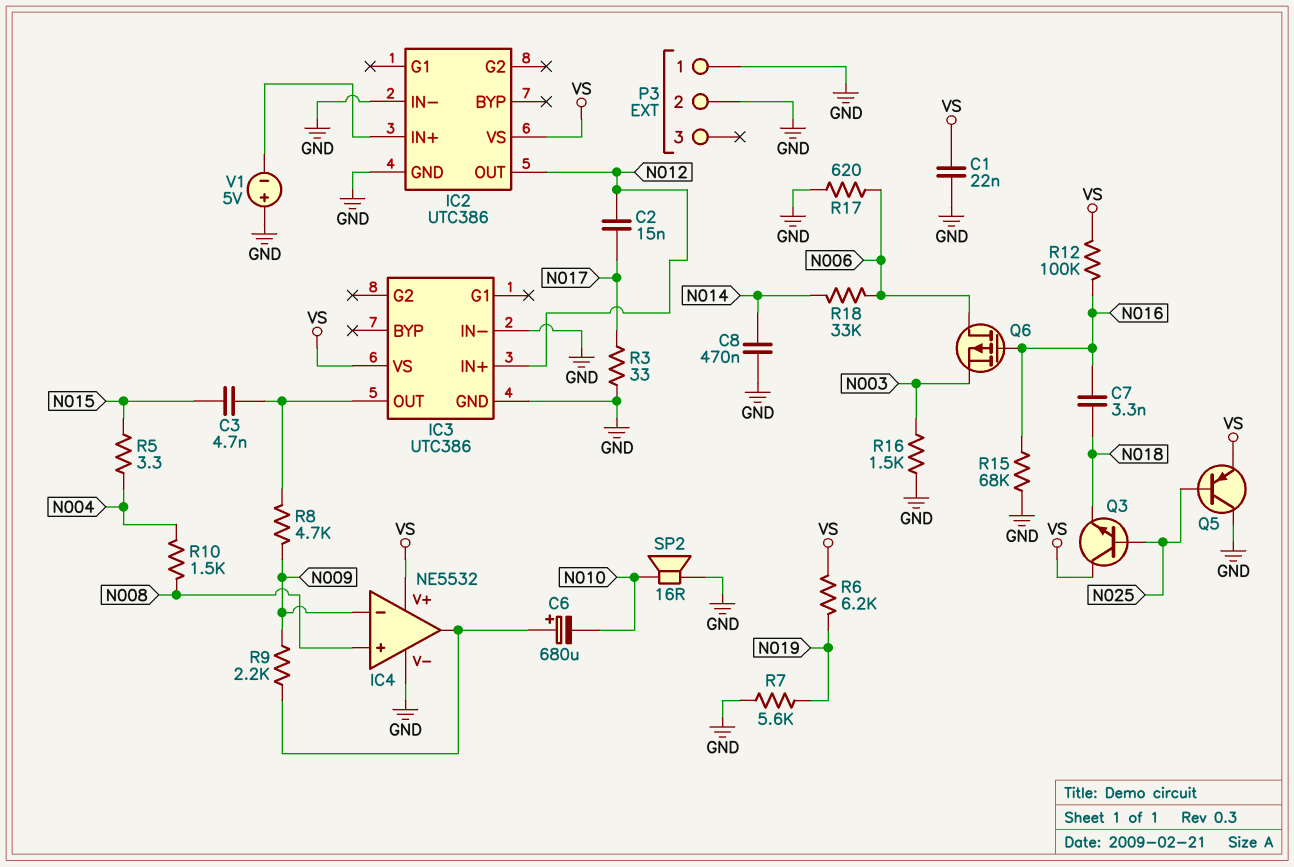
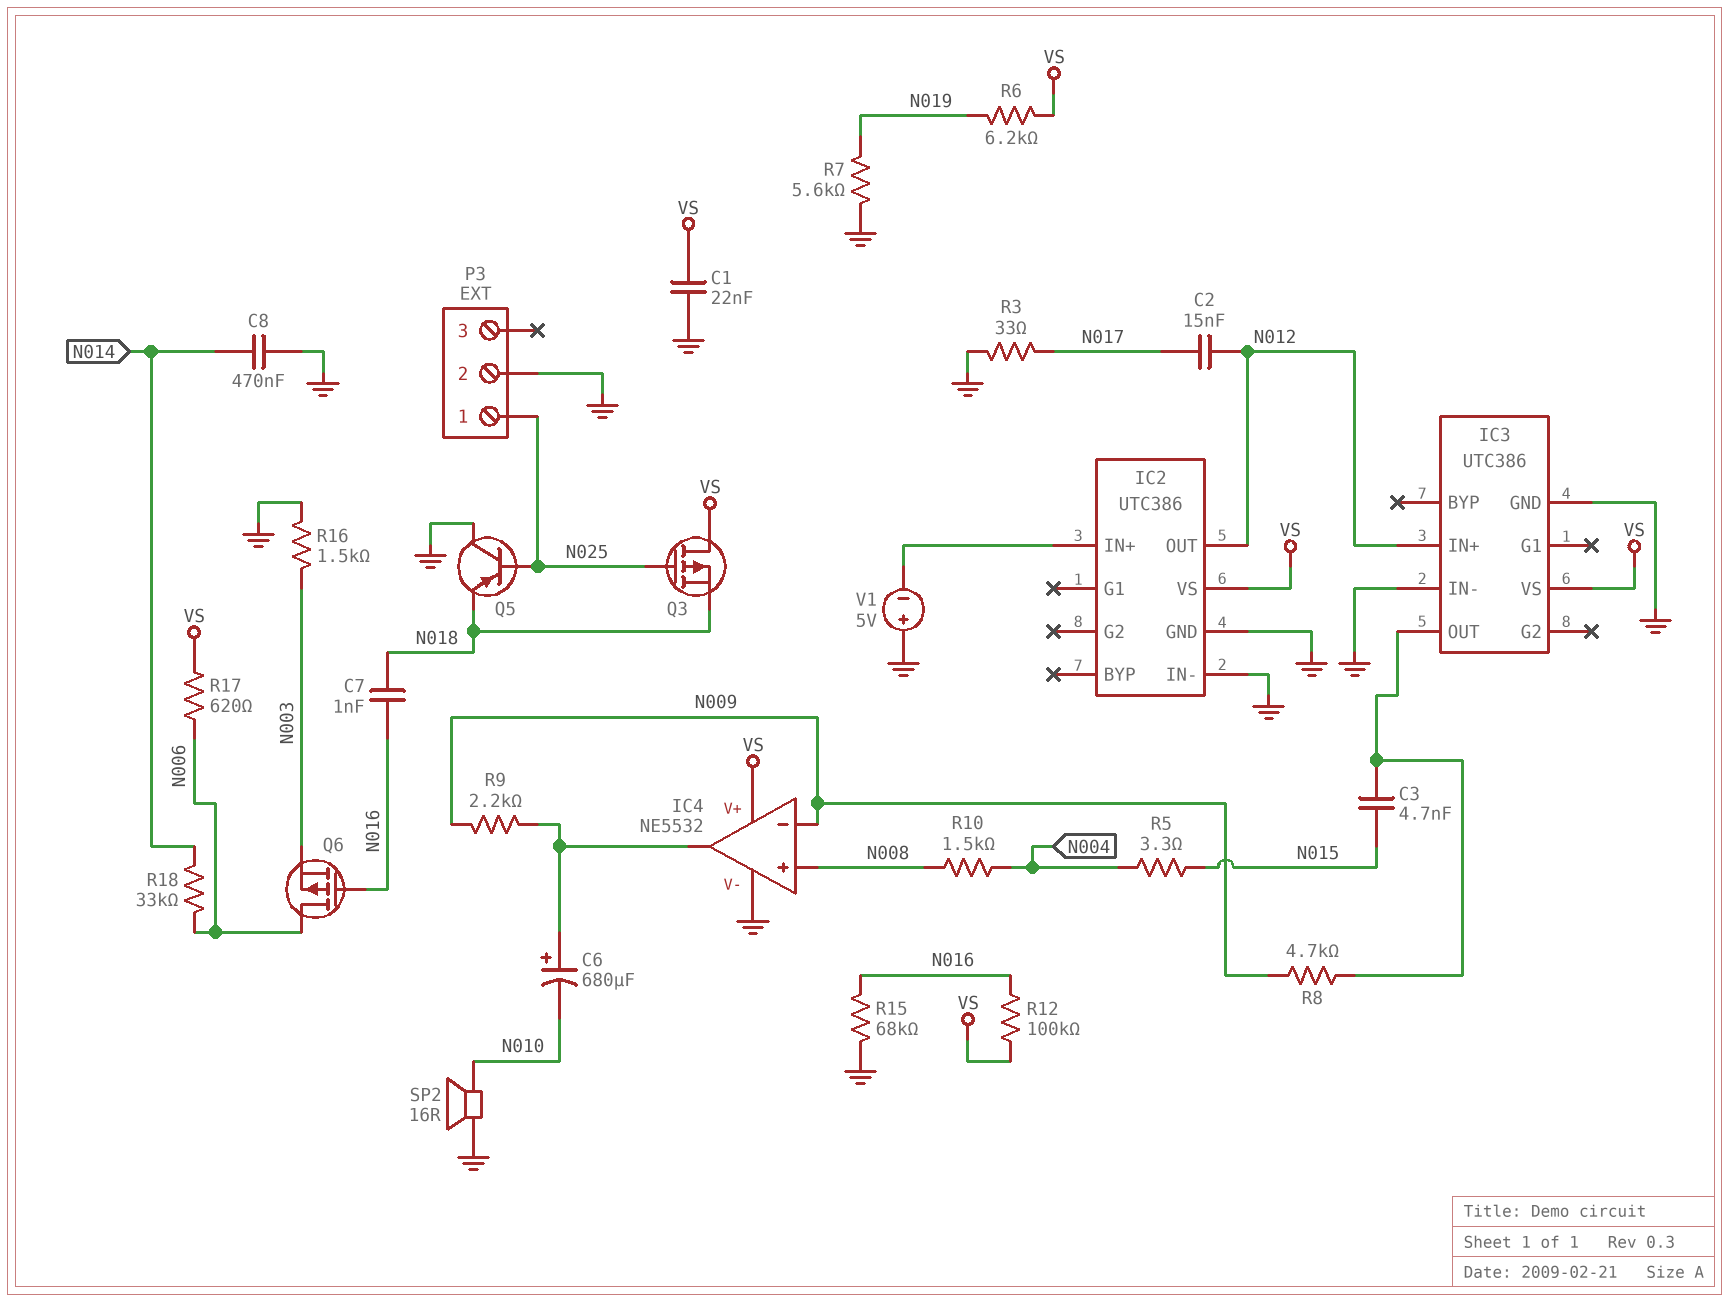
C7: 3.3nF (N016, N018) -> 1nF (N016, N018)
P3 pin 1: GND -> N025
Q3: NPN (B N025, C VS, E N018) -> PMOS (G N025, D VS, S N018)
Q5: PNP (B N025, C GND, E VS) -> PNP (B N025, C GND, E N018)
R17: 620 (GND, N006) -> 620 (N006, VS)

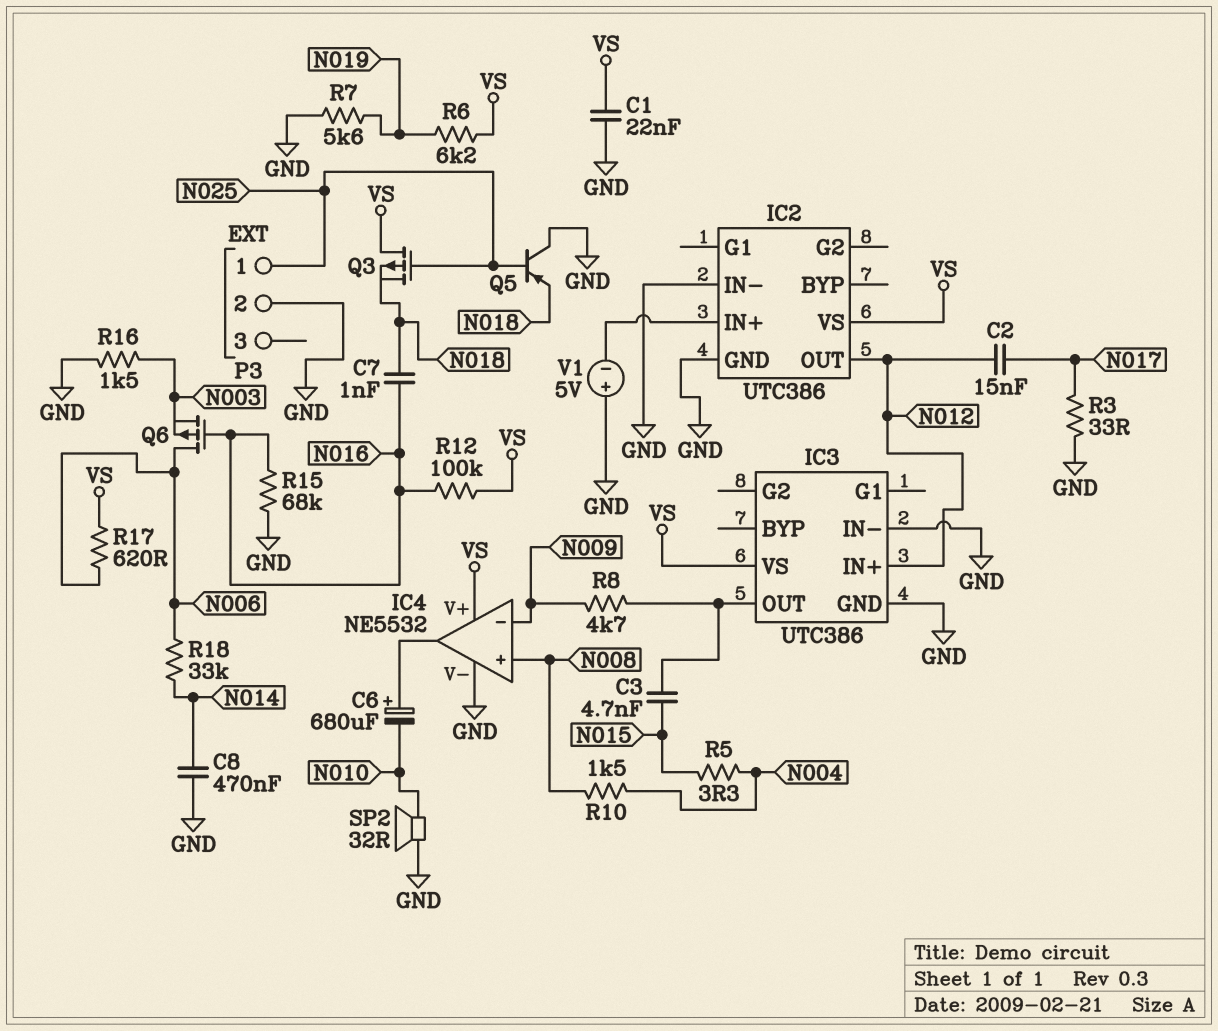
R9: 2.2k (IC4/out, N009) -> none
SP2: speaker 16R (GND, N010) -> speaker 32R (GND, N010)

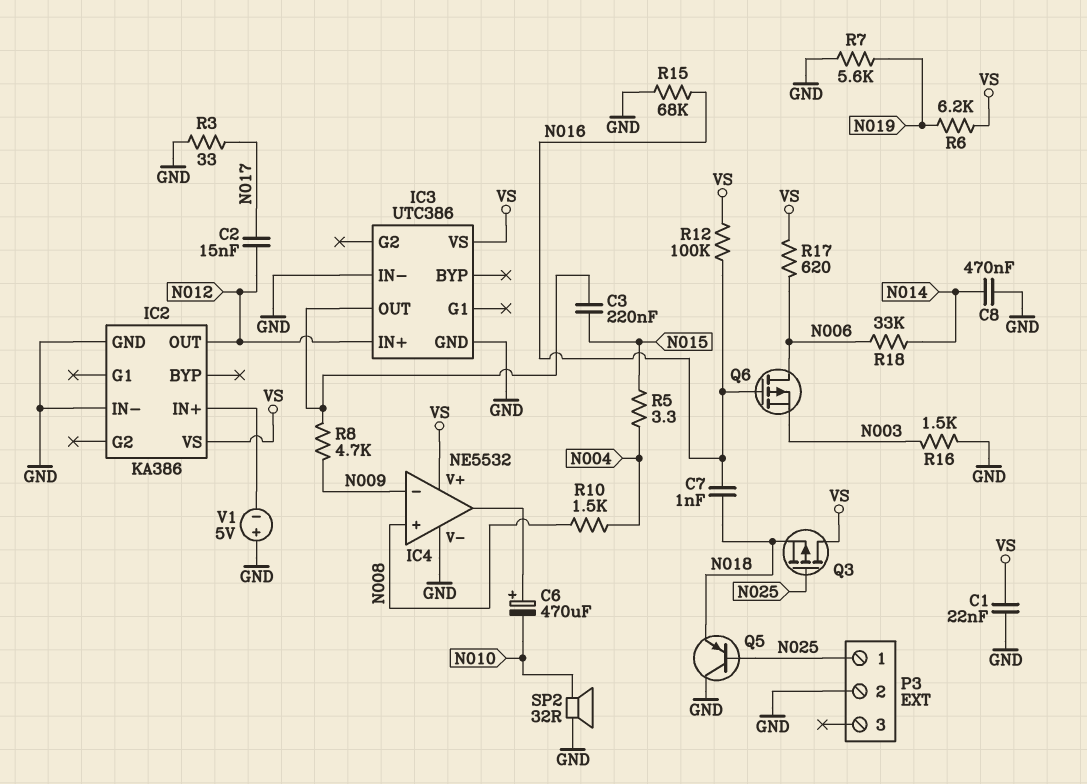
C3: 4.7nF (IC3/OUT, N015) -> 220nF (IC3/OUT, N015)
C6: 680uF (plus IC4/out, minus N010) -> 470uF (plus IC4/out, minus N010)
IC2: UTC386 -> KA386

